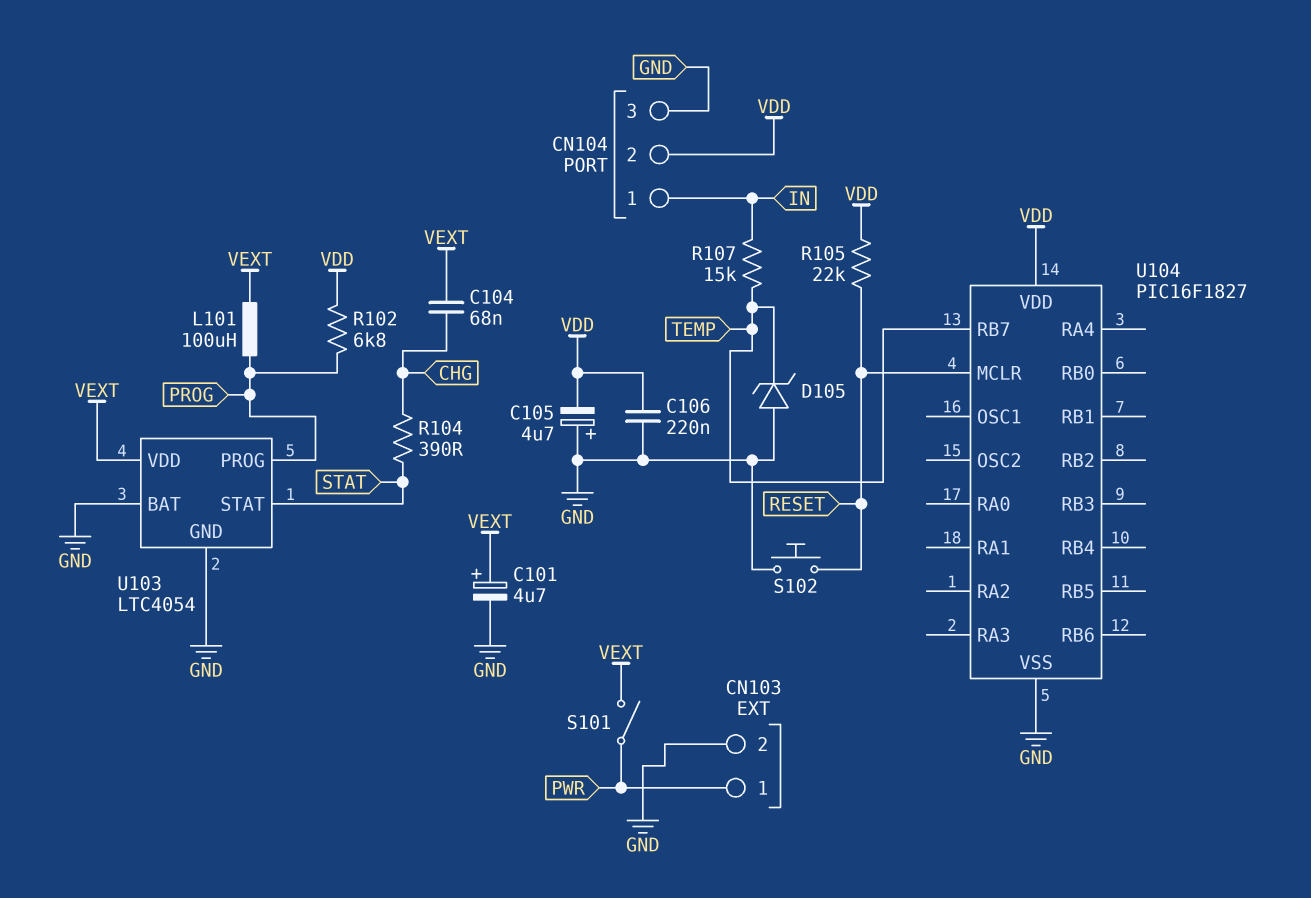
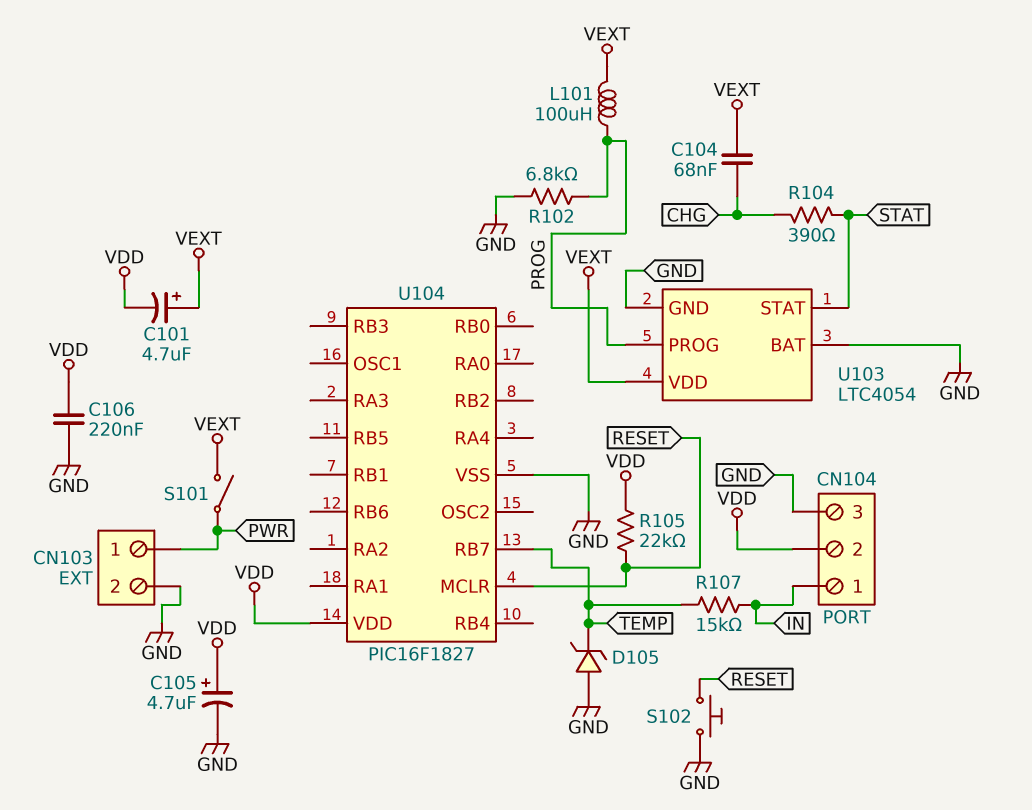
C101: 4.7uF (plus VEXT, minus GND) -> 4.7uF (plus VEXT, minus VDD)
C105: 4.7uF (plus GND, minus VDD) -> 4.7uF (plus VDD, minus GND)
R102: 6.8k (PROG, VDD) -> 6.8k (GND, PROG)

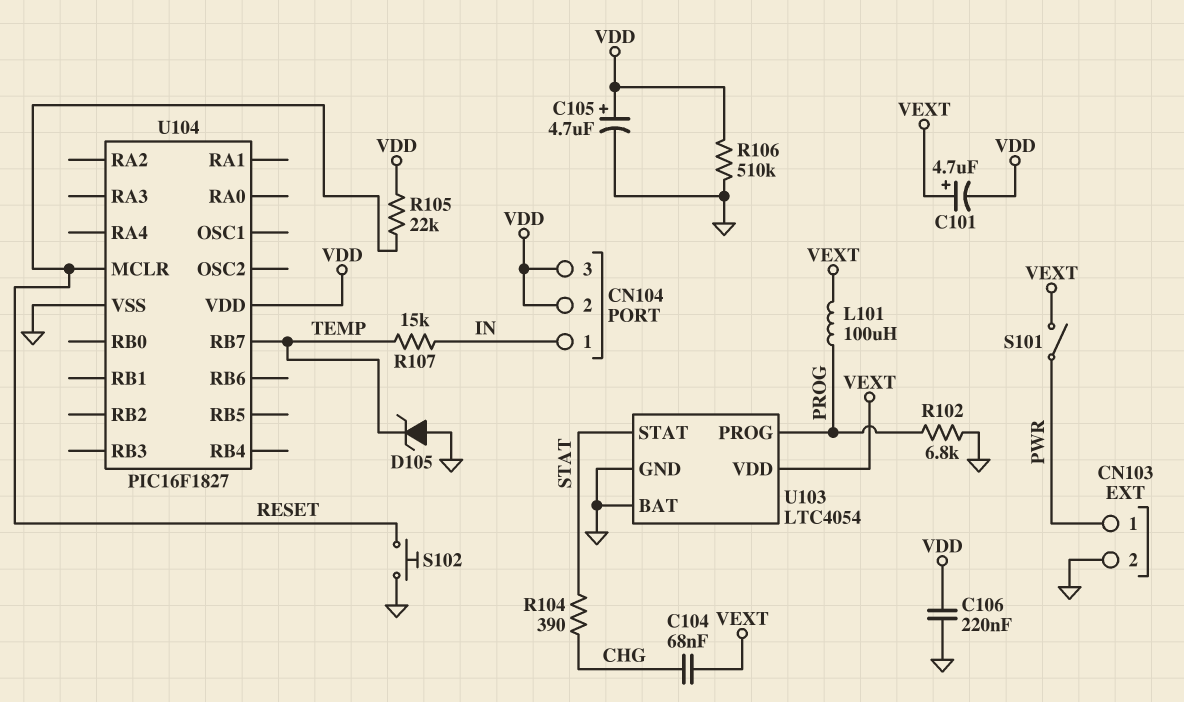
CN104 pin 3: GND -> VDD
R106: none -> 510k (GND, VDD)

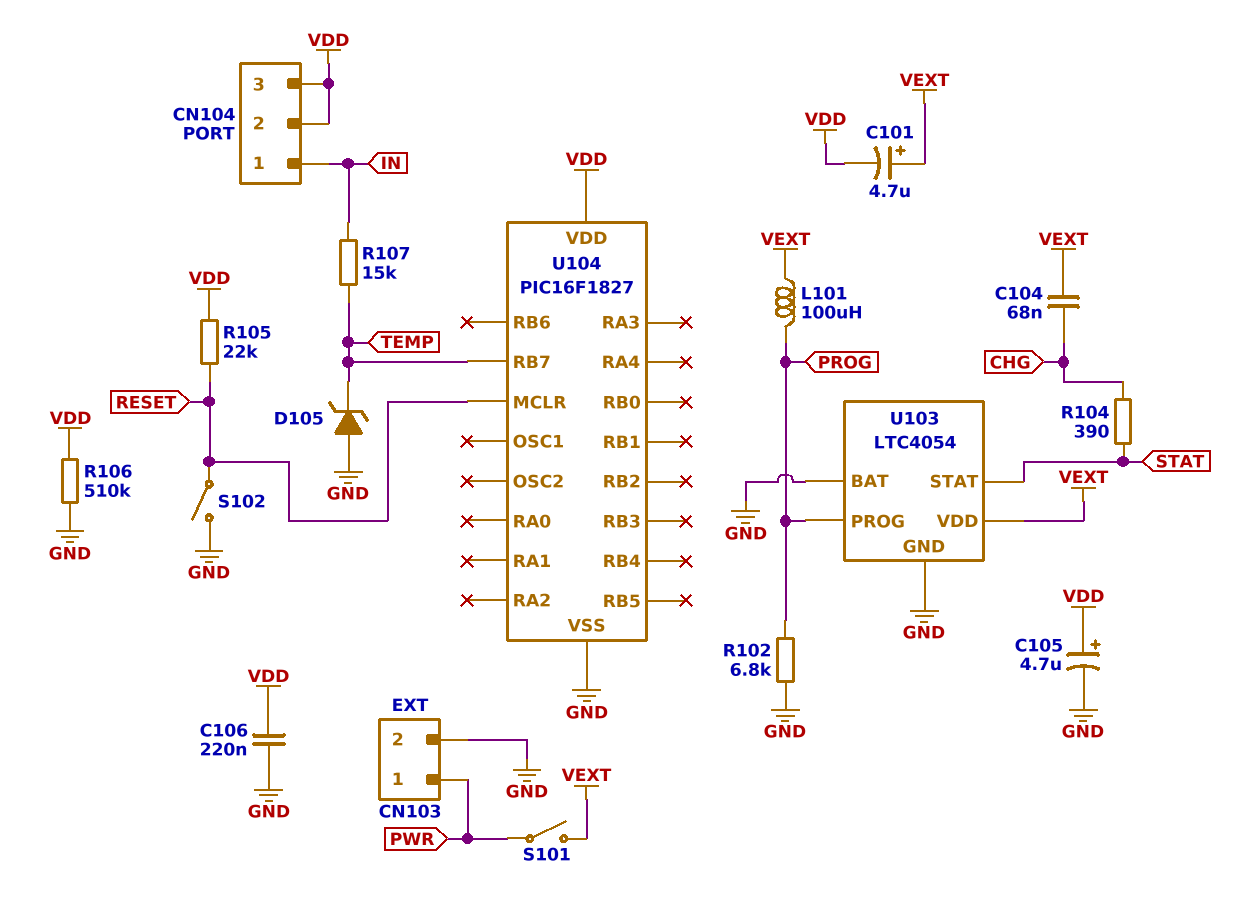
S102: button (GND, RESET) -> switch (GND, RESET)

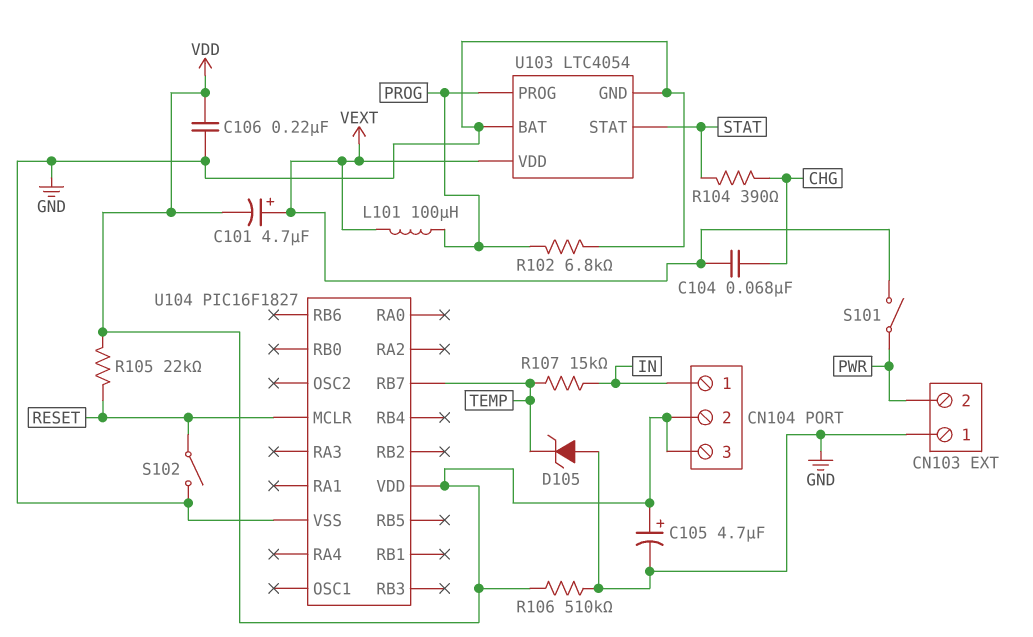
CN103 pin 1: PWR -> GND
CN103 pin 2: GND -> PWR

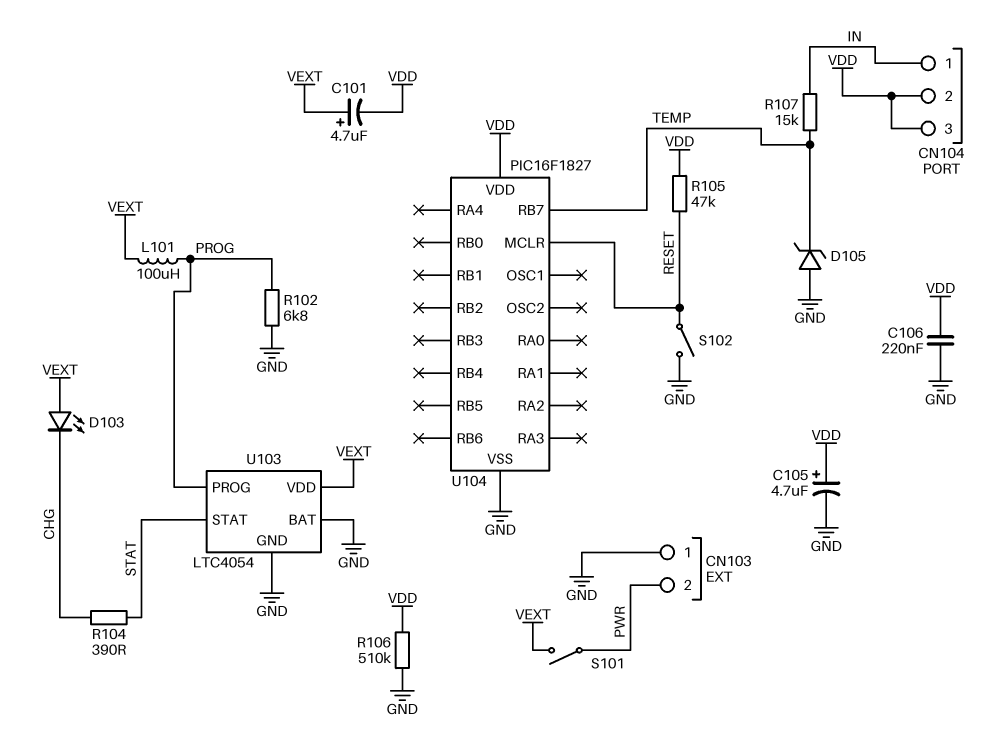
C104: 68nF (CHG, VEXT) -> none
D103: none -> LED (A VEXT, K CHG)
R105: 22k (RESET, VDD) -> 47k (RESET, VDD)

